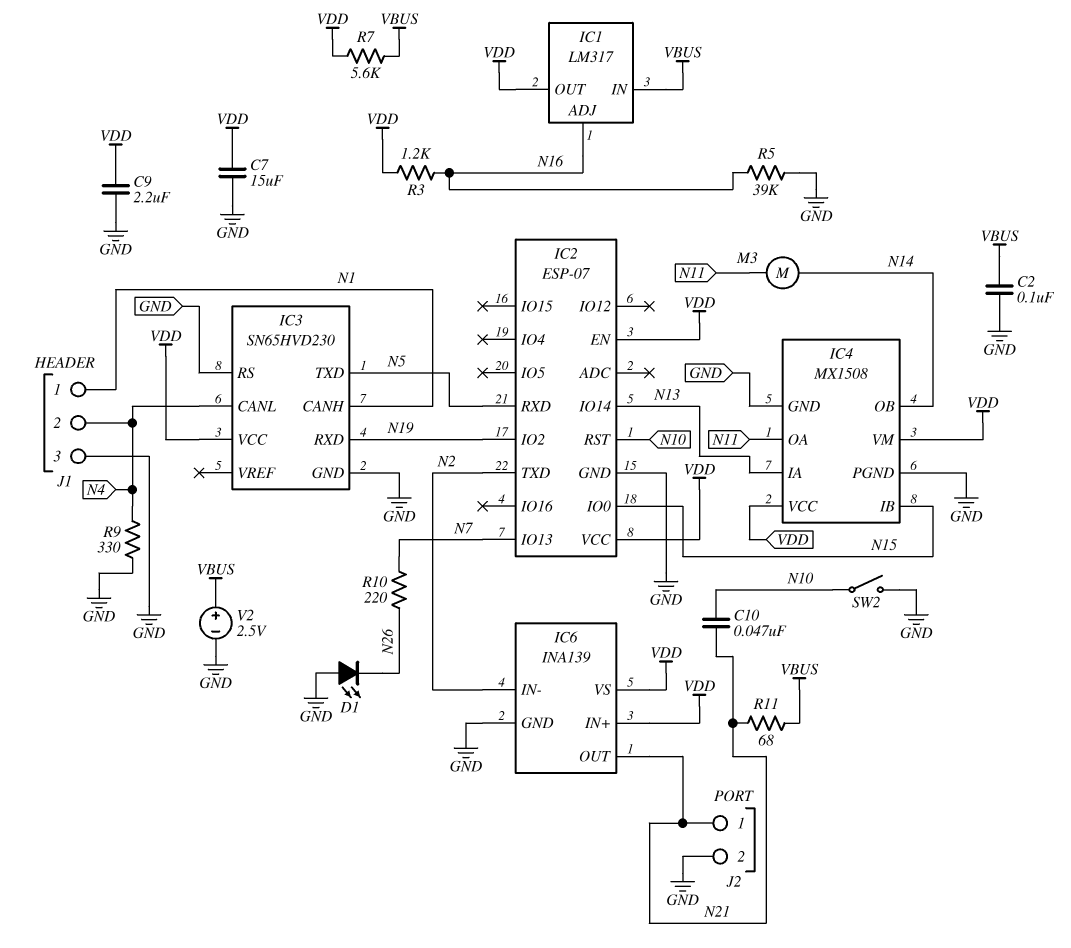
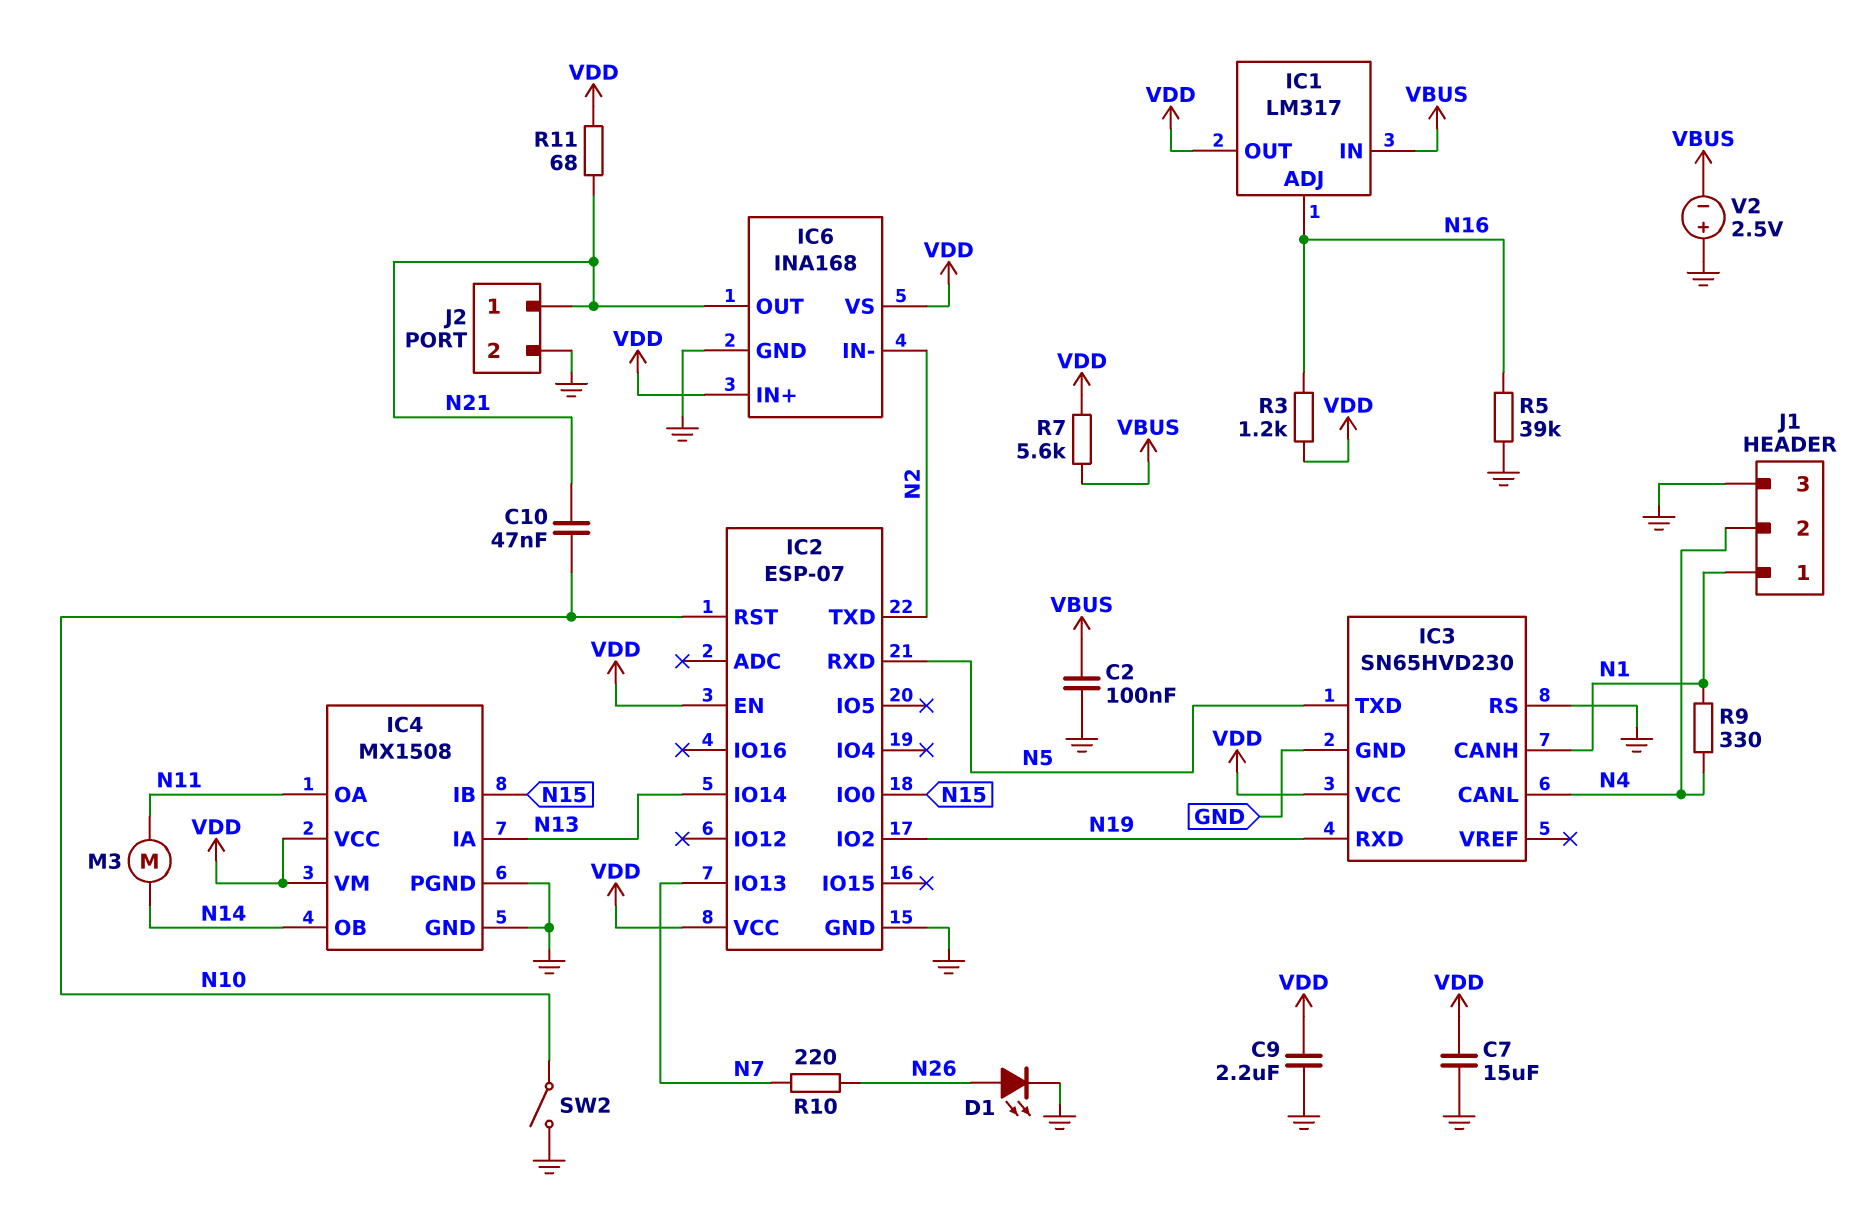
D1: LED (A GND, K N26) -> LED (A N26, K GND)
IC6: INA139 -> INA168
R9: 330 (GND, N4) -> 330 (N1, N4)
R11: 68 (N21, VBUS) -> 68 (N21, VDD)
V2: 2.5V (plus VBUS, minus GND) -> 2.5V (plus GND, minus VBUS)

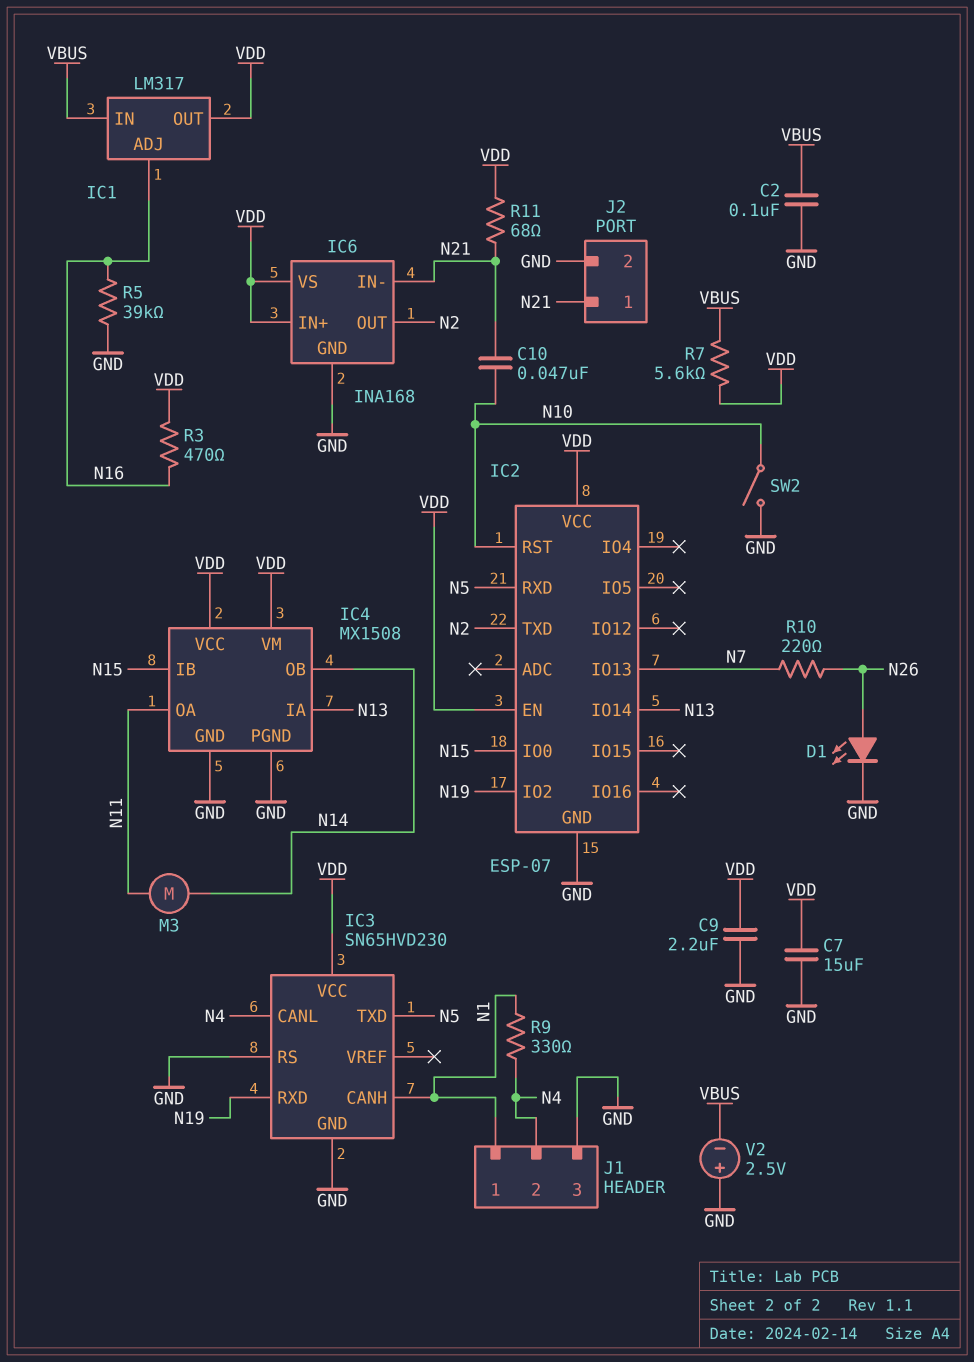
IC6 pin IN-: N2 -> N21
IC6 pin OUT: N21 -> N2
R3: 1.2k (N16, VDD) -> 470 (N16, VDD)

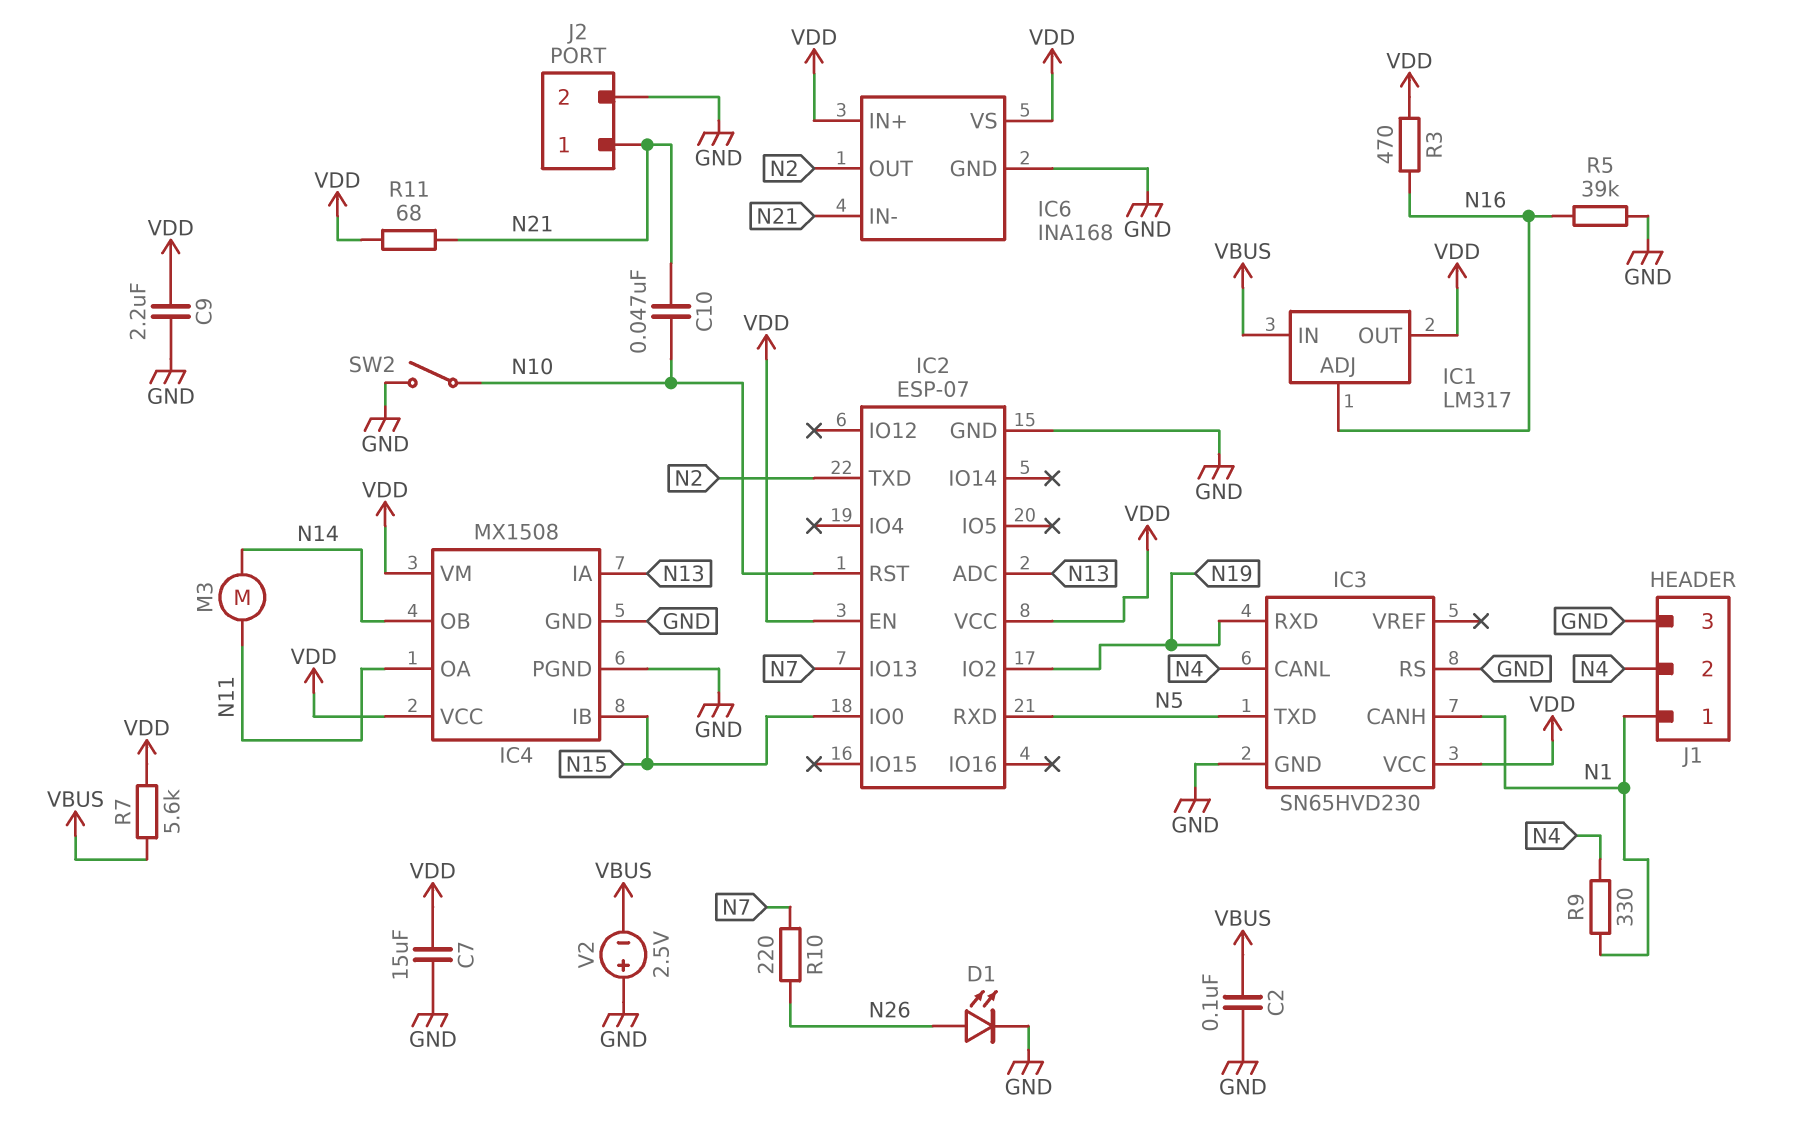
IC2 pin ADC: none -> N13
IC2 pin IO14: N13 -> none

